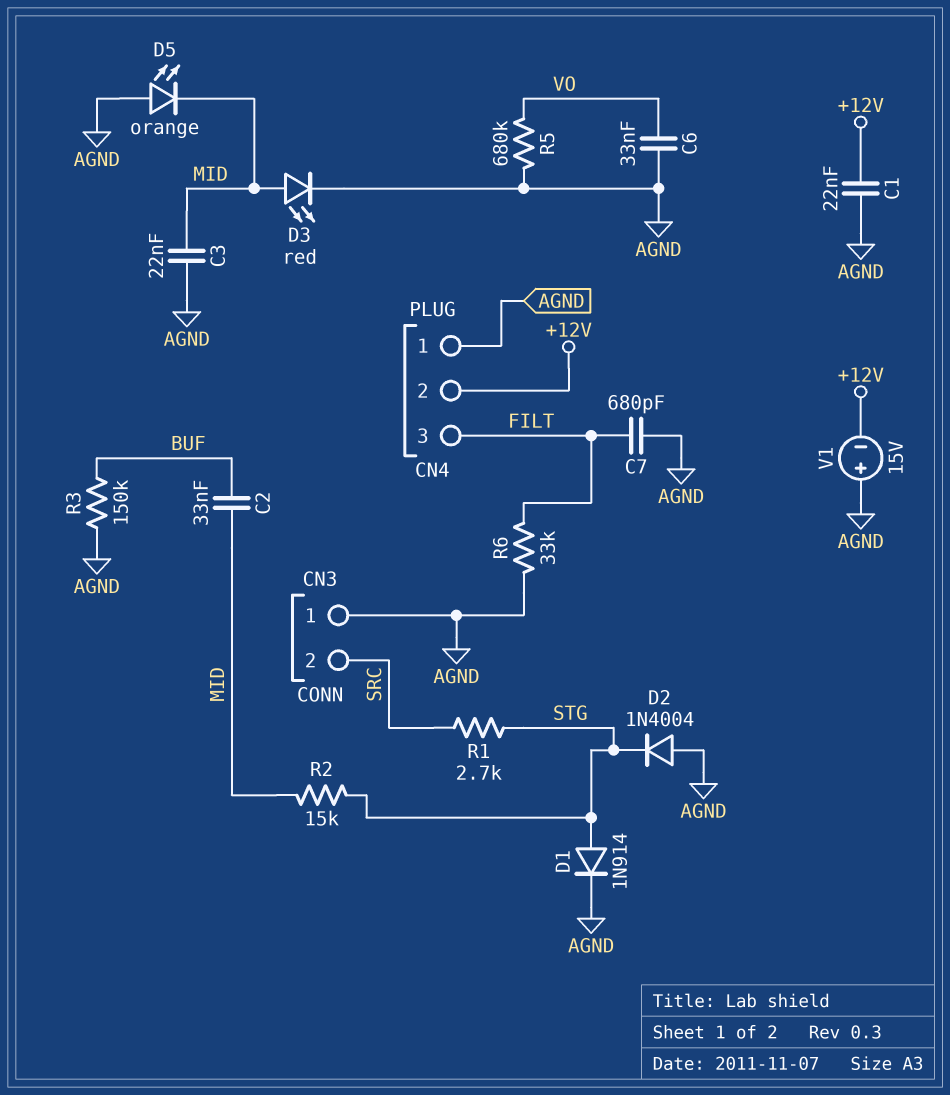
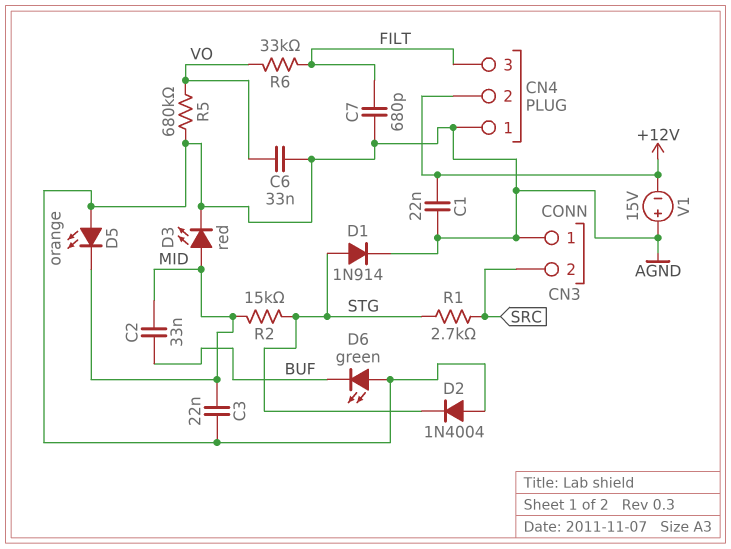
D6: none -> LED green (A AGND, K BUF)
R3: 150k (AGND, BUF) -> none
R6: 33k (AGND, FILT) -> 33k (FILT, VO)

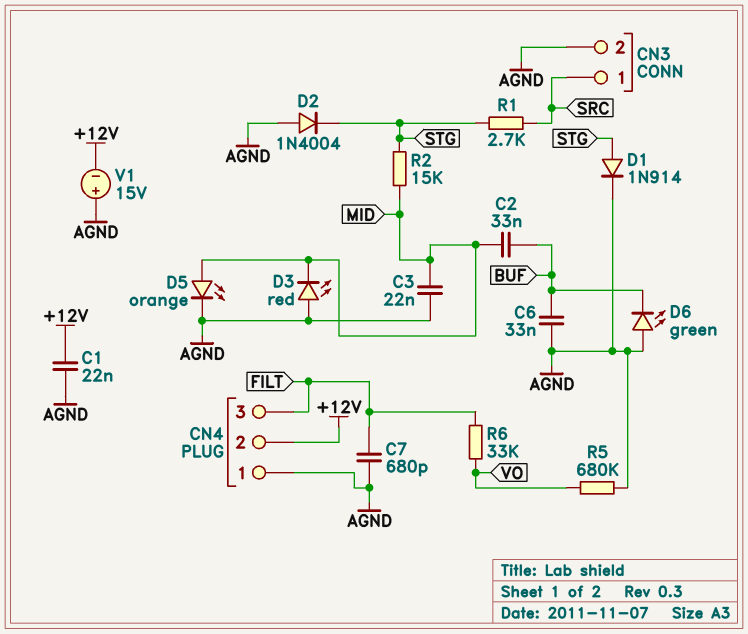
C6: 33nF (AGND, VO) -> 33nF (AGND, BUF)
CN3 pin 1: AGND -> SRC
CN3 pin 2: SRC -> AGND
D3: LED red (A MID, K AGND) -> LED red (A AGND, K MID)
D5: LED orange (A AGND, K MID) -> LED orange (A MID, K AGND)

